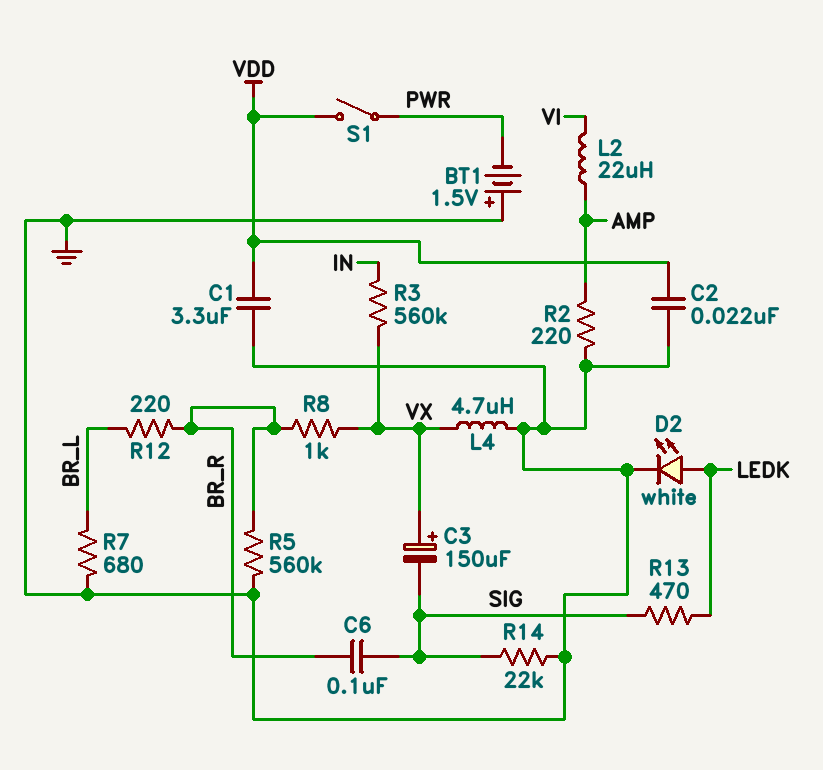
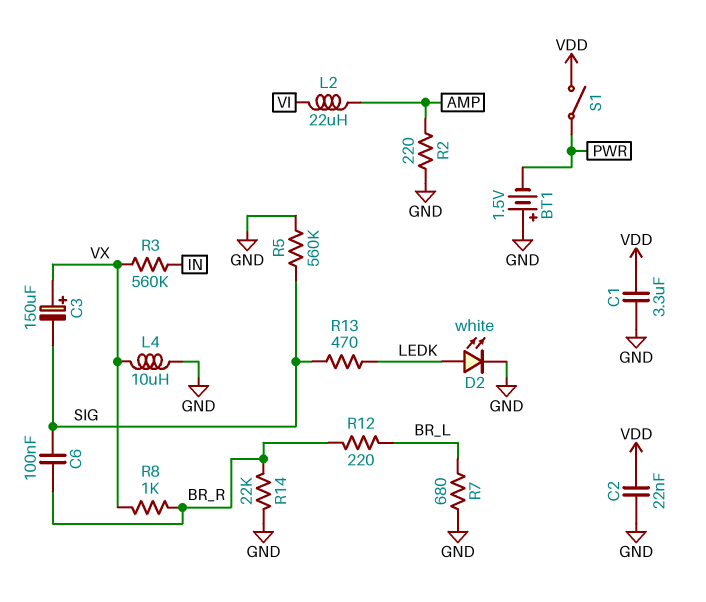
L4: 4.7uH (GND, VX) -> 10uH (GND, VX)
R5: 560k (BR_R, GND) -> 560k (GND, SIG)
R14: 22k (GND, SIG) -> 22k (BR_R, GND)

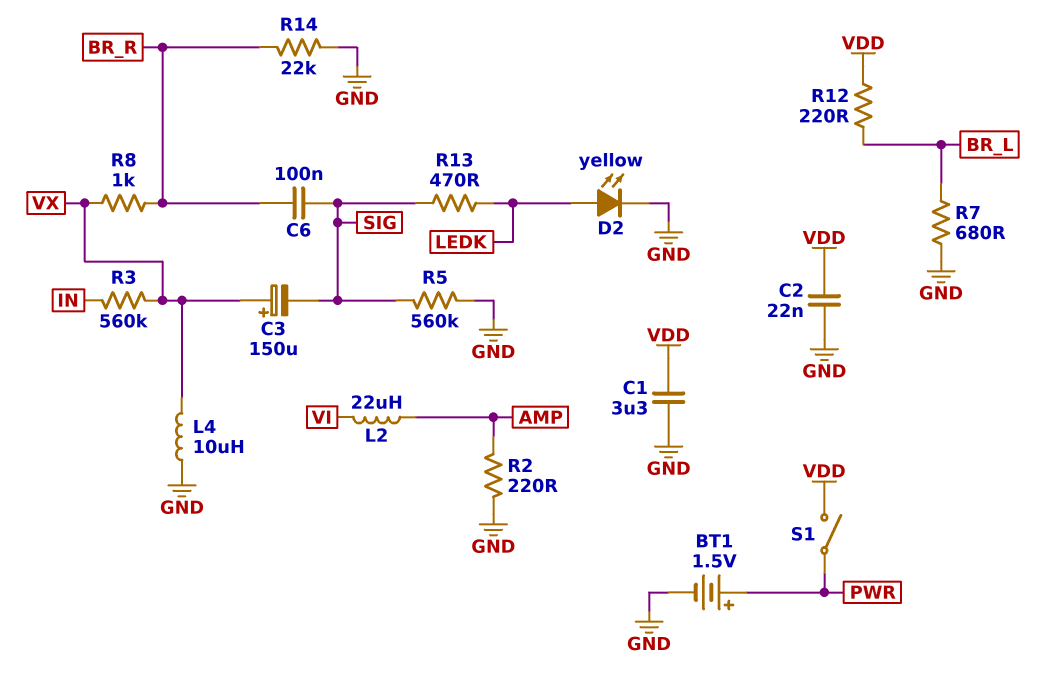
BT1: 1.5V (plus GND, minus PWR) -> 1.5V (plus PWR, minus GND)
D2: LED white (A LEDK, K GND) -> LED yellow (A LEDK, K GND)
R12: 220 (BR_L, BR_R) -> 220 (BR_L, VDD)

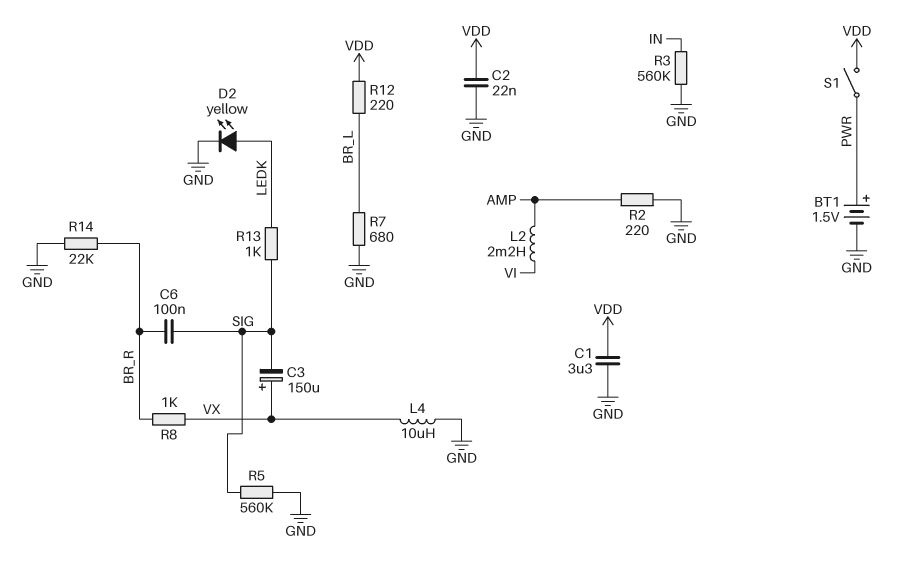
L2: 22uH (AMP, VI) -> 2.2mH (AMP, VI)
R3: 560k (IN, VX) -> 560k (GND, IN)
R13: 470 (LEDK, SIG) -> 1k (LEDK, SIG)

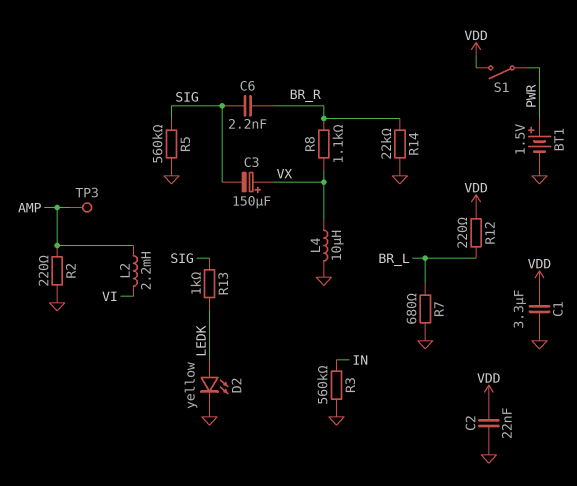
C6: 100nF (BR_R, SIG) -> 2.2nF (BR_R, SIG)
R8: 1k (BR_R, VX) -> 1.1k (BR_R, VX)
TP3: none -> test point (AMP)

